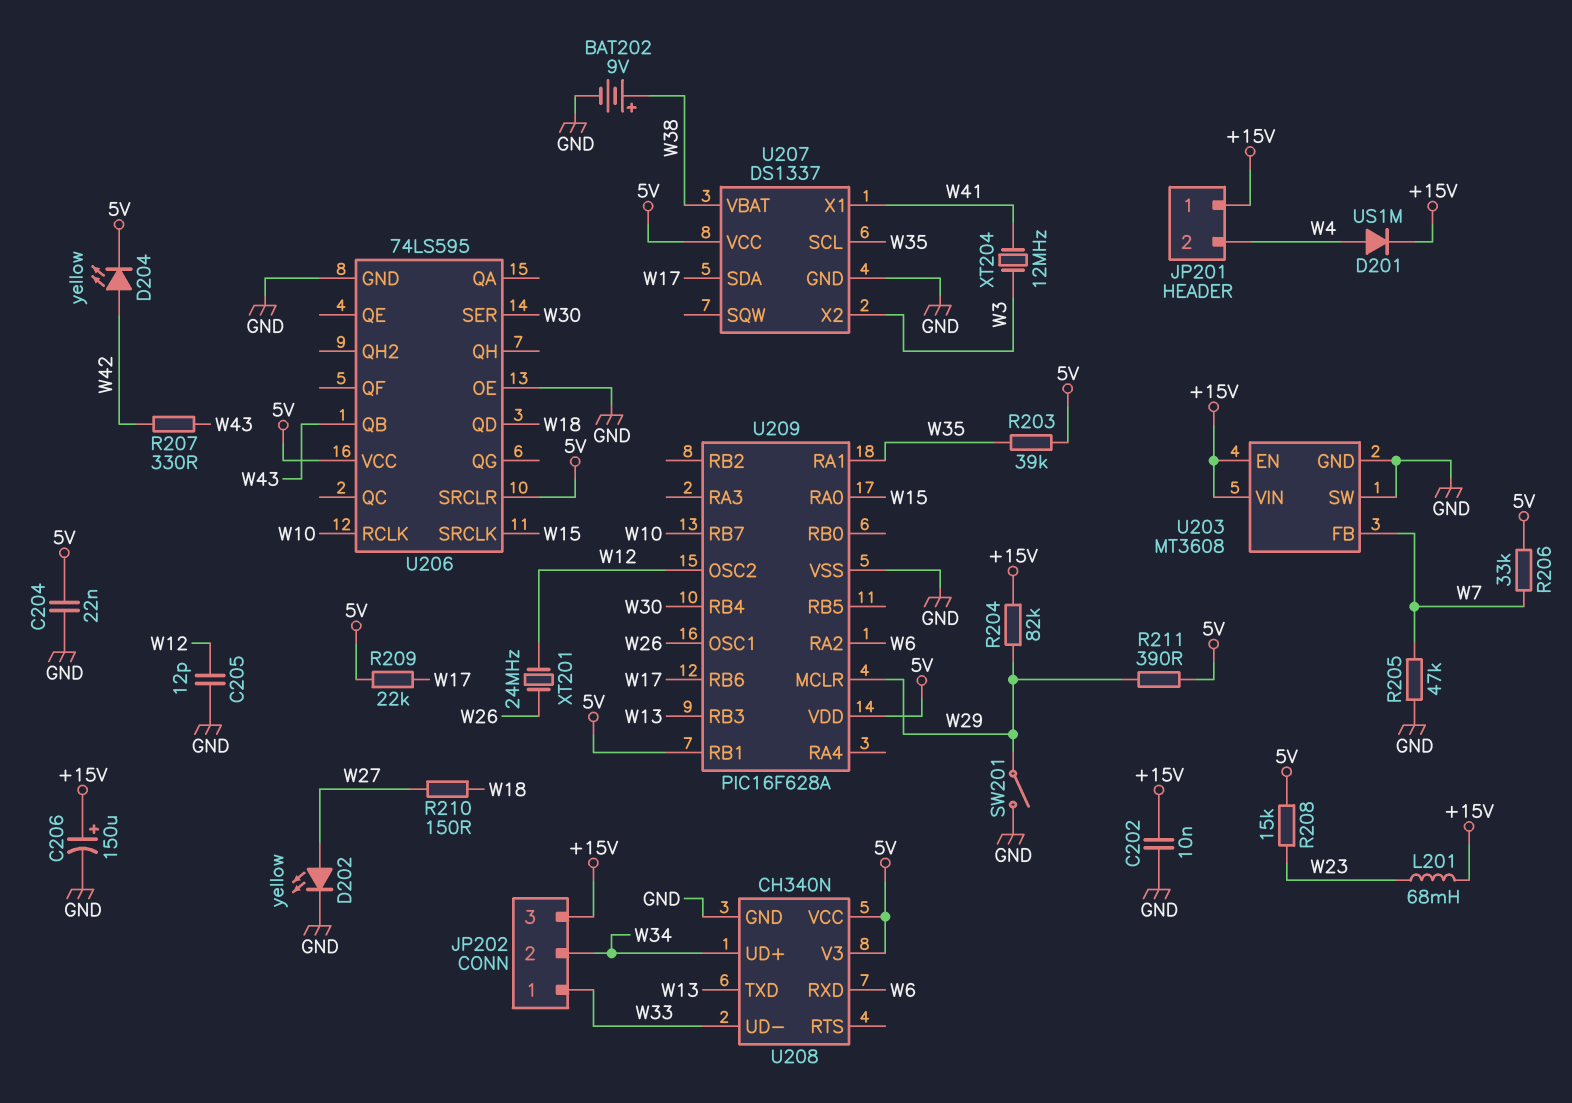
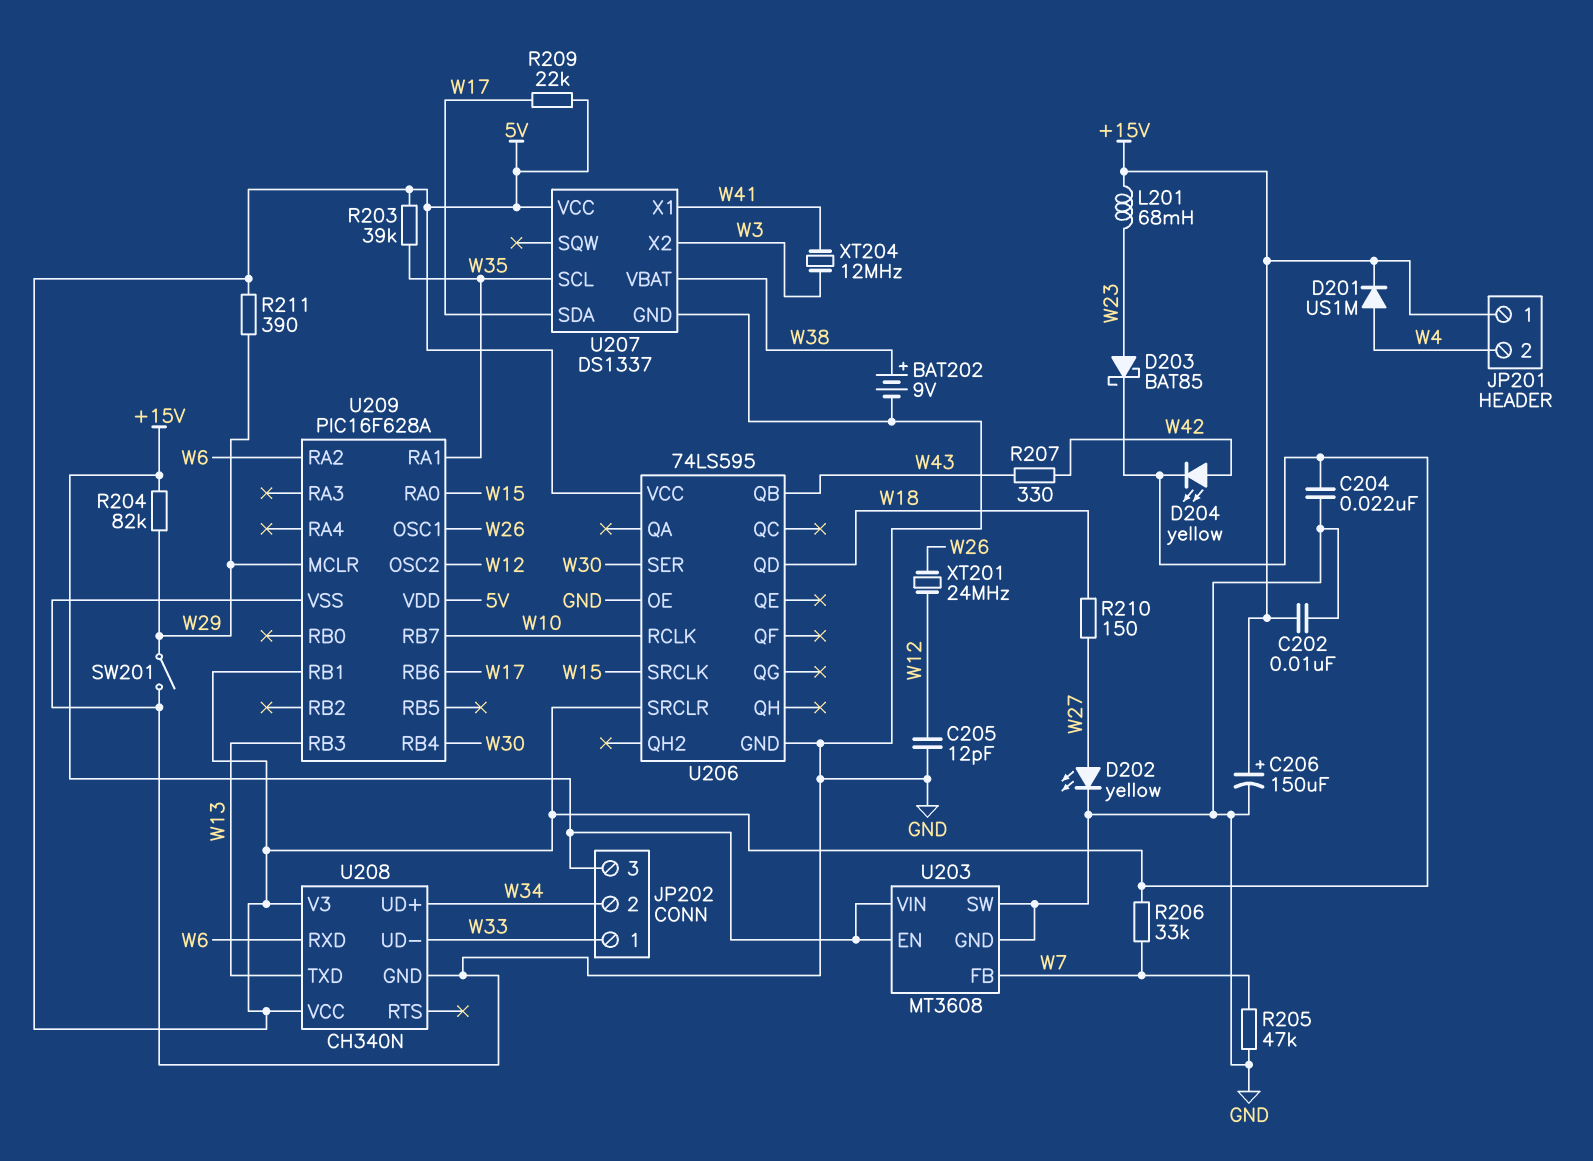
D203: none -> schottky BAT85 (A W23, K 5V)
R208: 15k (5V, W23) -> none

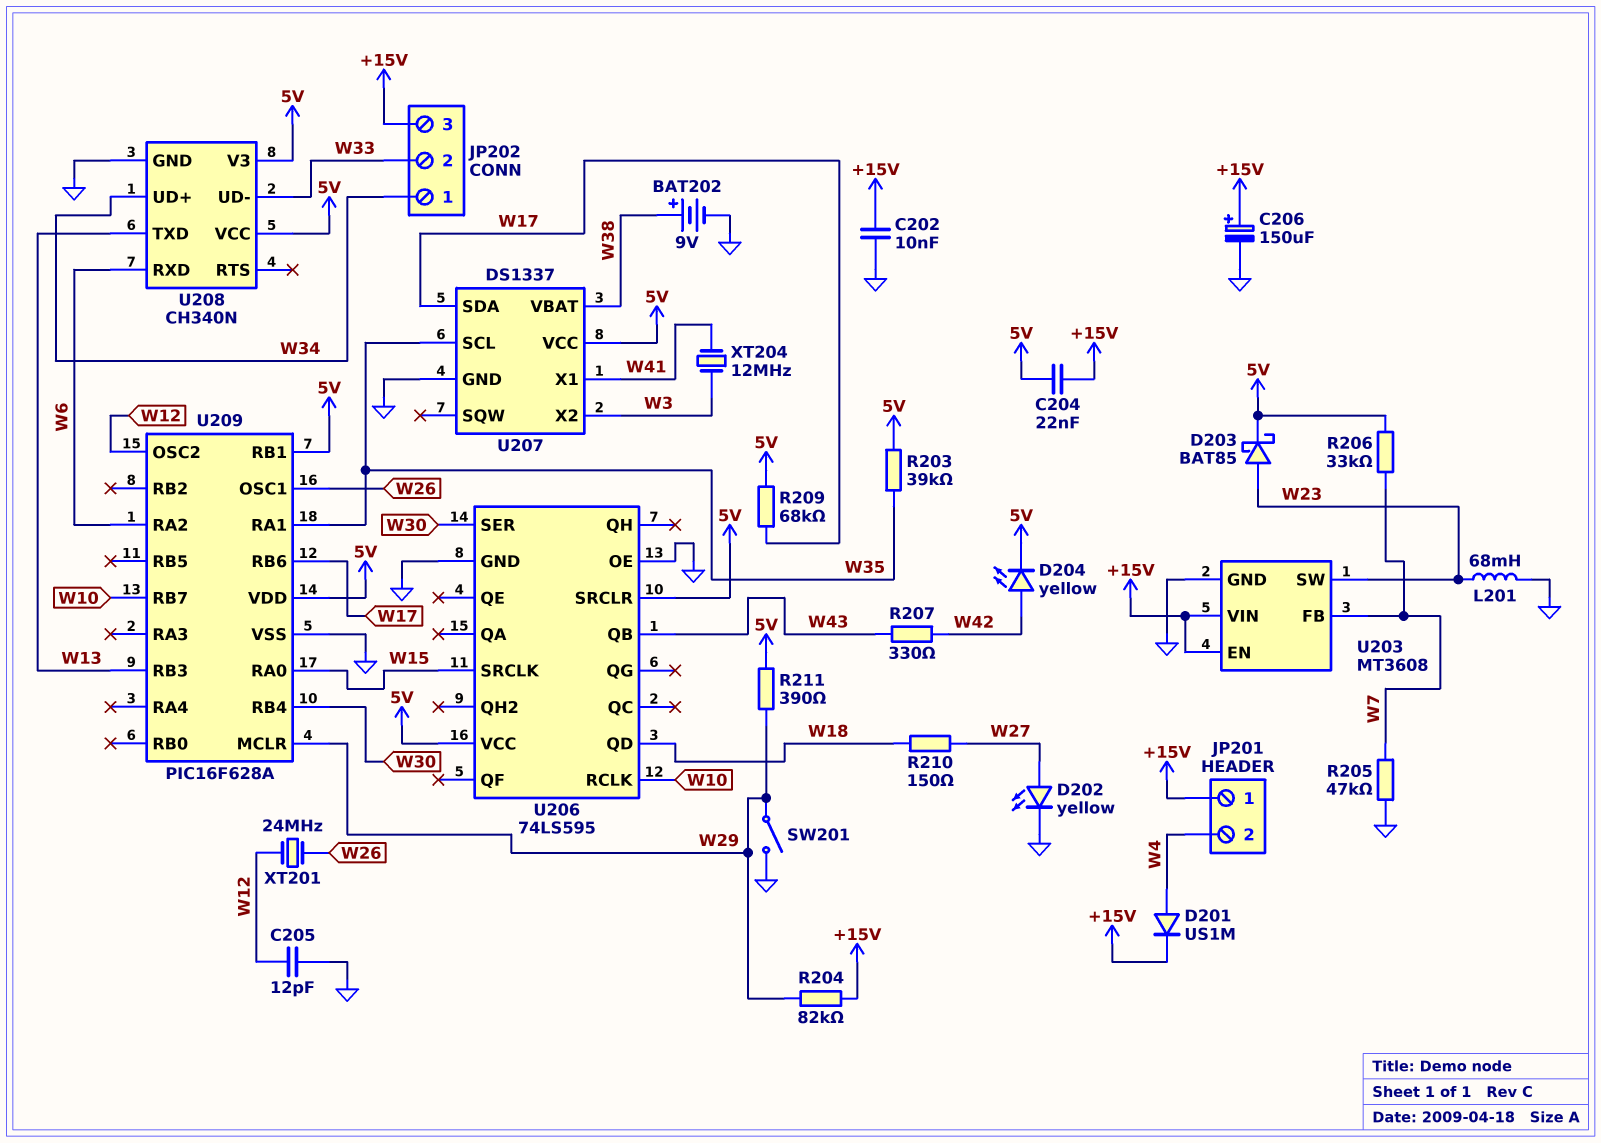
C204: 22nF (5V, GND) -> 22nF (+15V, 5V)
JP202 pin 1: W33 -> W34
JP202 pin 2: W34 -> W33
L201: 68mH (+15V, W23) -> 68mH (GND, W23)
R209: 22k (5V, W17) -> 68k (5V, W17)
U203 pin SW: GND -> W23

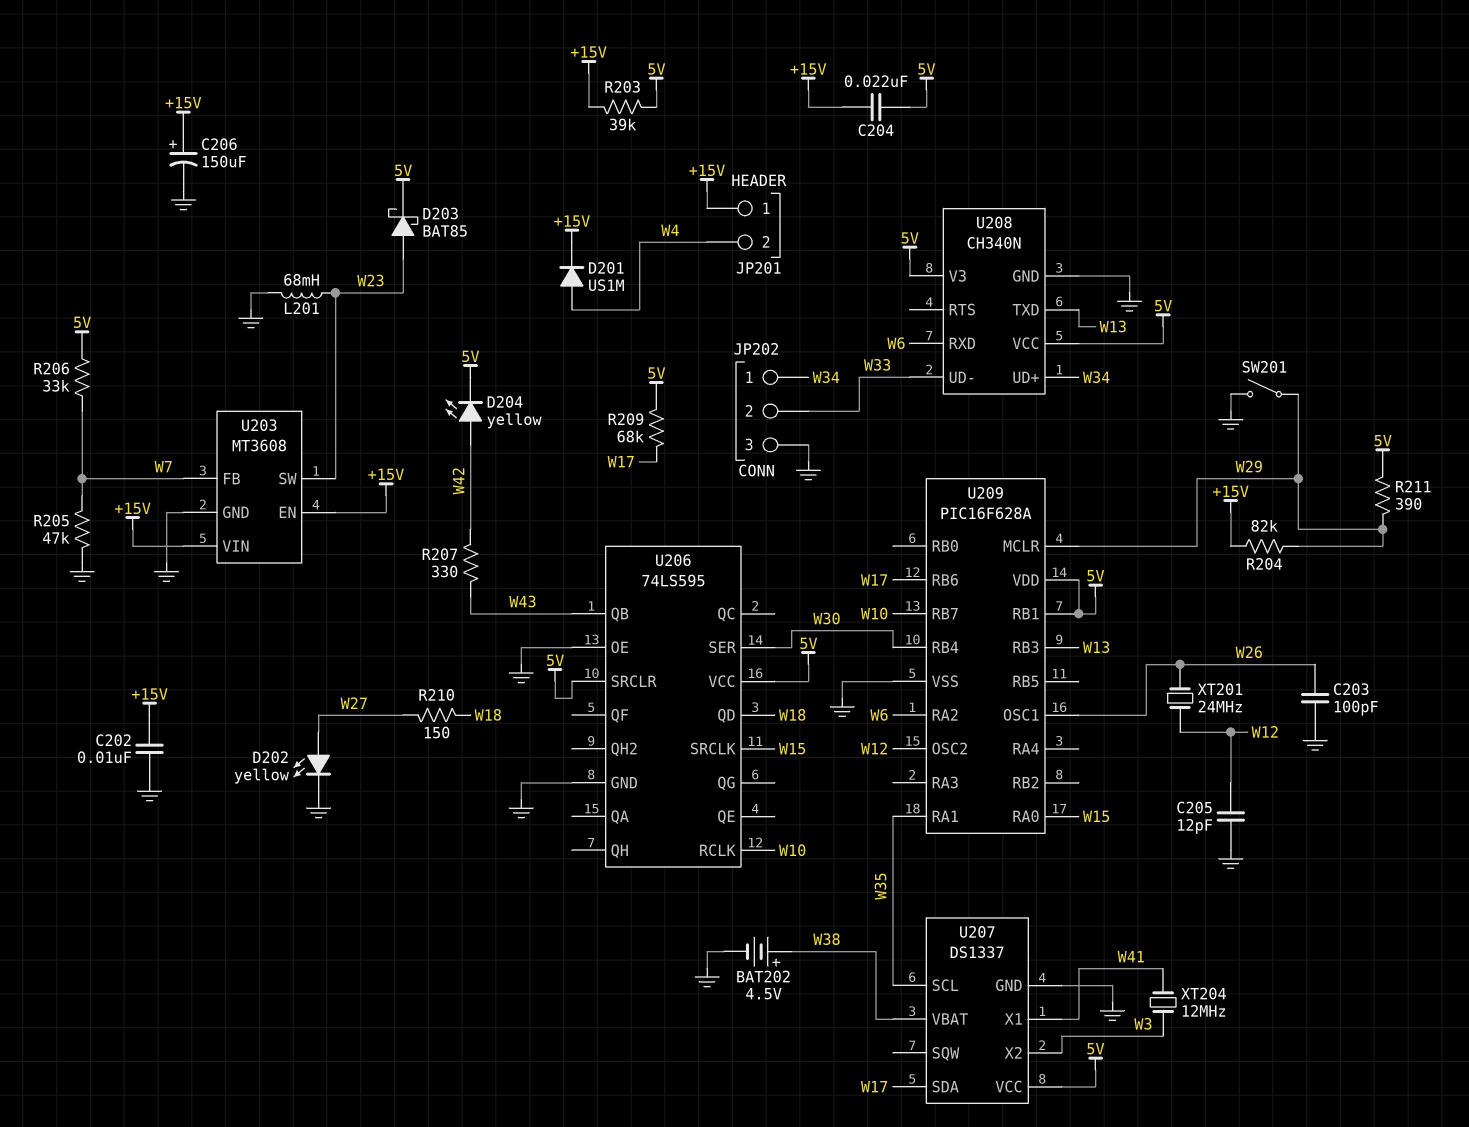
BAT202: 9V (plus W38, minus GND) -> 4.5V (plus W38, minus GND)
C203: none -> 100pF (GND, W26)
JP202 pin 3: +15V -> GND
R203: 39k (5V, W35) -> 39k (+15V, 5V)

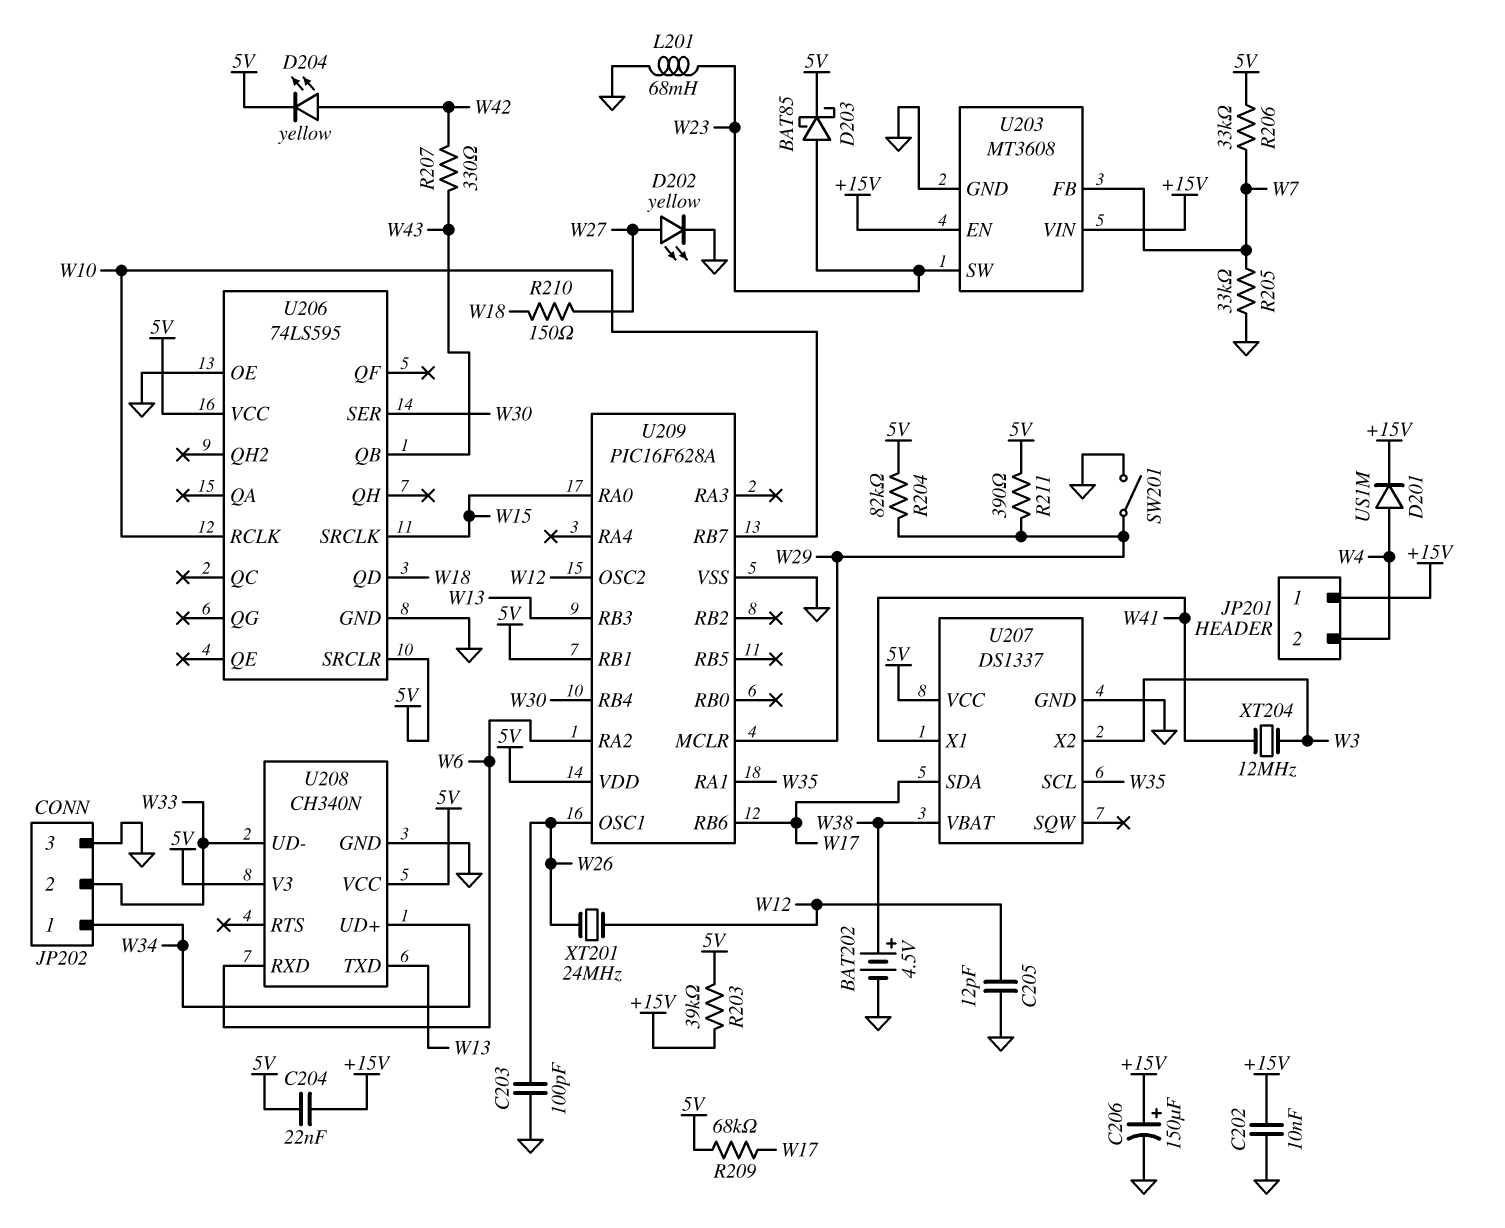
R204: 82k (+15V, W29) -> 82k (5V, W29)
R205: 47k (GND, W7) -> 33k (GND, W7)

